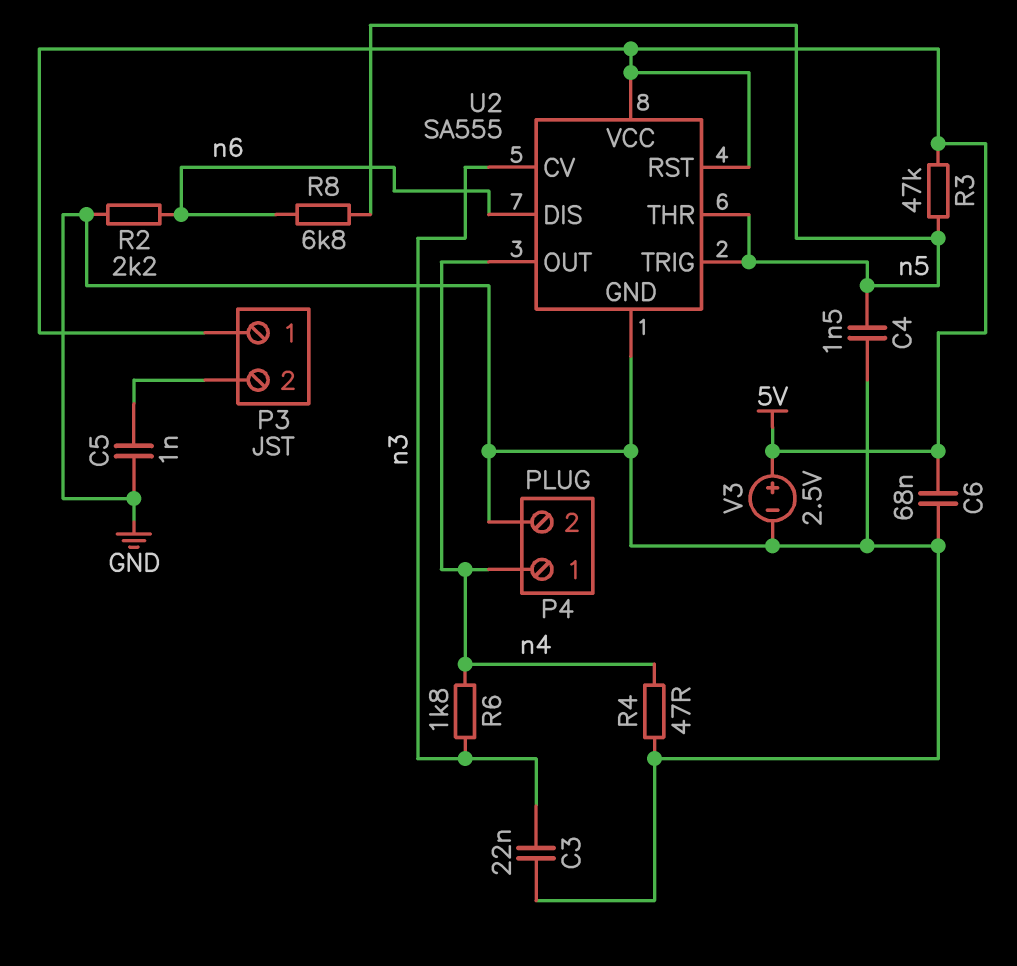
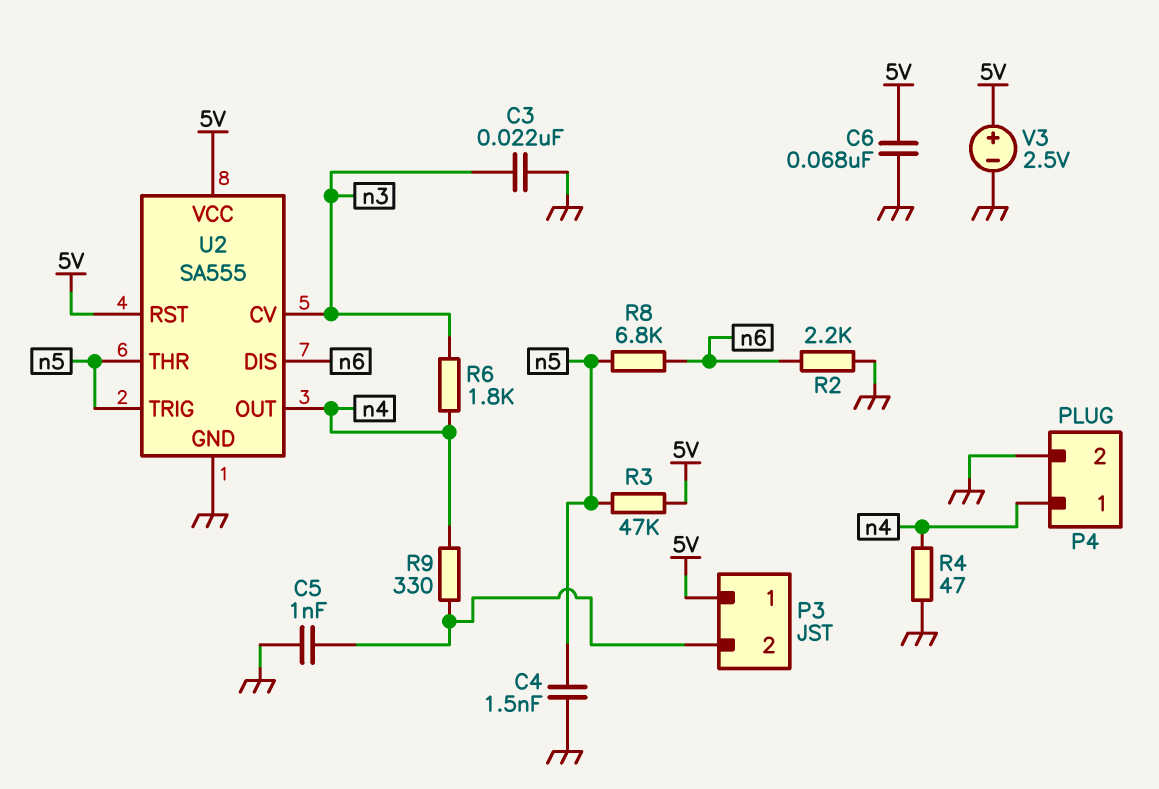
R9: none -> 330 (P3/2, n4)

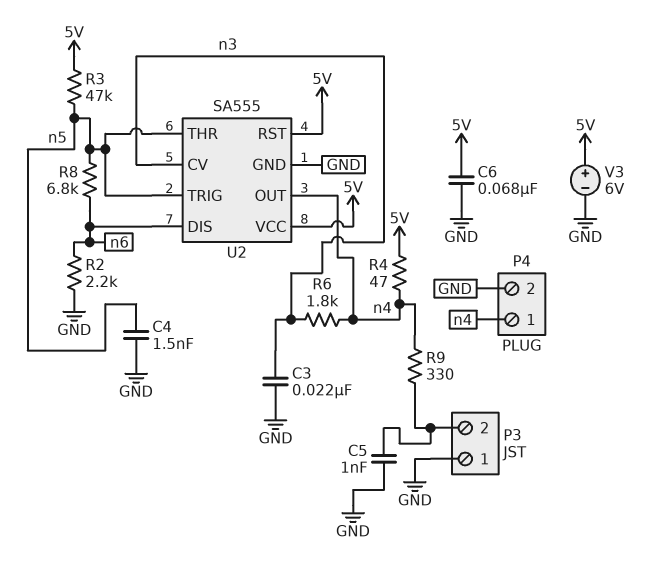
P3 pin 1: 5V -> GND
R4: 47 (GND, n4) -> 47 (5V, n4)
V3: 2.5V (plus 5V, minus GND) -> 6V (plus 5V, minus GND)

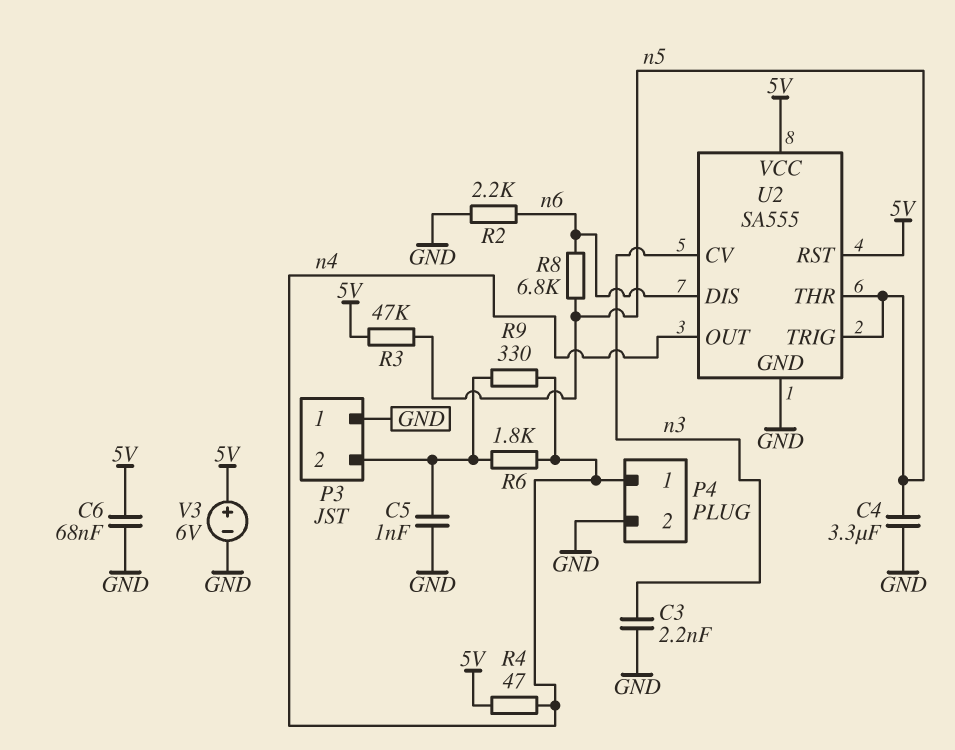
C3: 22nF (GND, n3) -> 2.2nF (GND, n3)
C4: 1.5nF (GND, n5) -> 3.3uF (GND, n5)
R6: 1.8k (n3, n4) -> 1.8k (P3/2, n4)

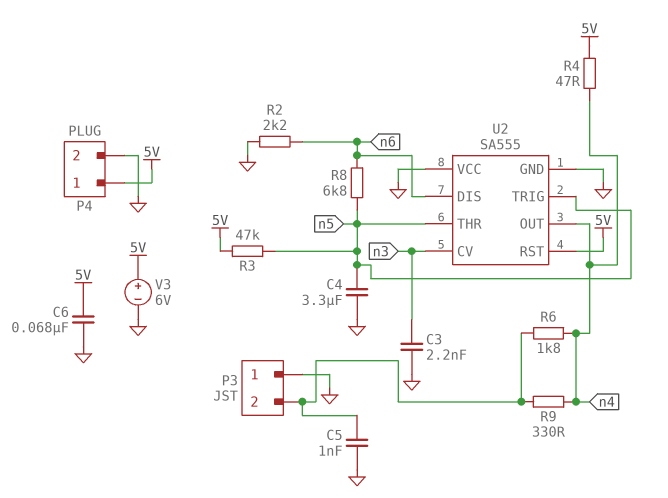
P4 pin 1: n4 -> 5V
U2 pin VCC: 5V -> GND

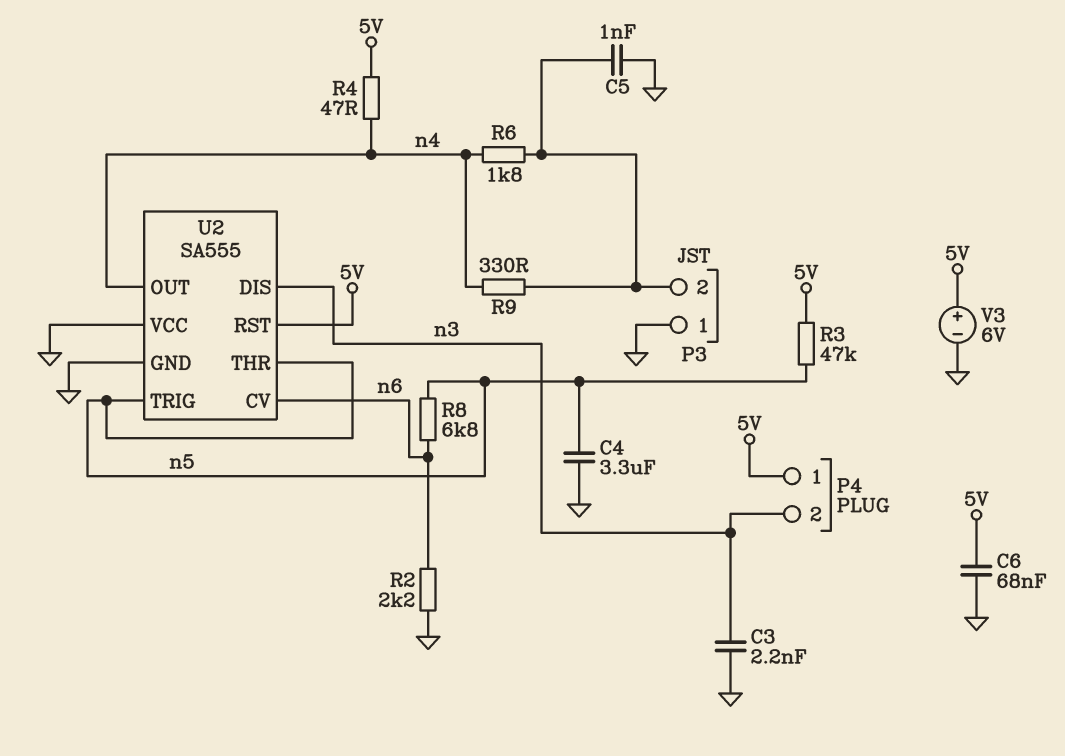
P4 pin 2: GND -> n3
U2 pin CV: n3 -> n6
U2 pin DIS: n6 -> n3

